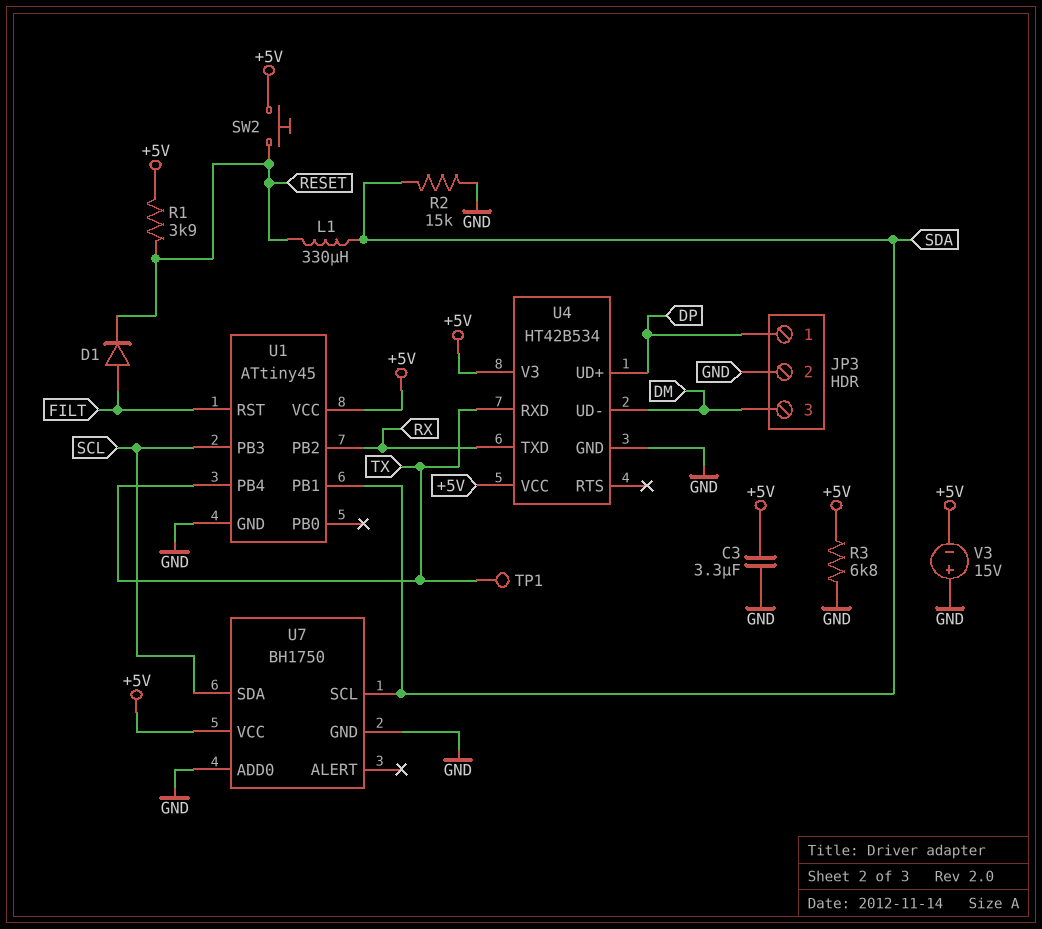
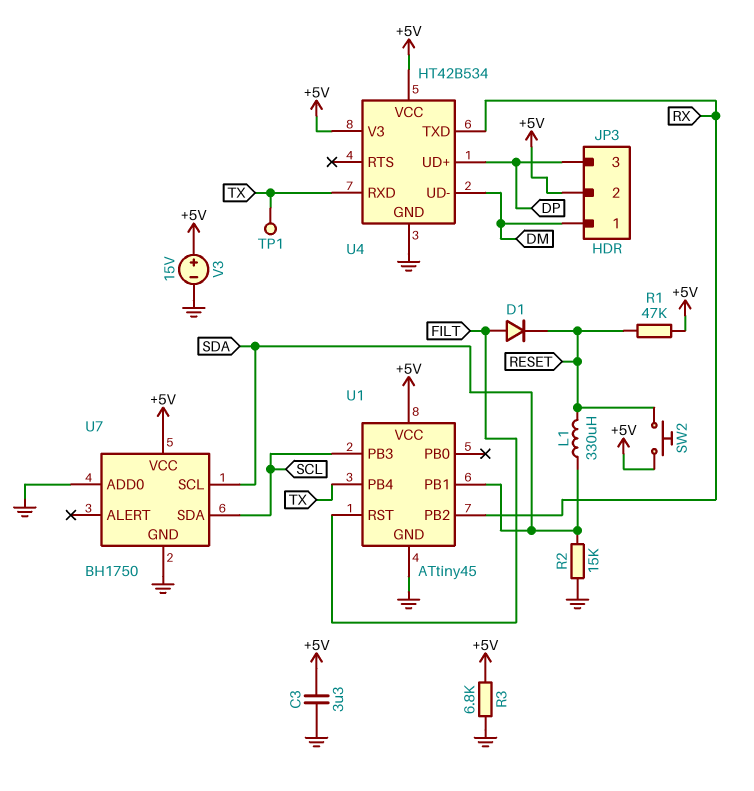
JP3 pin 1: DP -> DM
JP3 pin 2: GND -> +5V
JP3 pin 3: DM -> DP
R1: 3.9k (+5V, RESET) -> 47k (+5V, RESET)
V3: 15V (plus GND, minus +5V) -> 15V (plus +5V, minus GND)

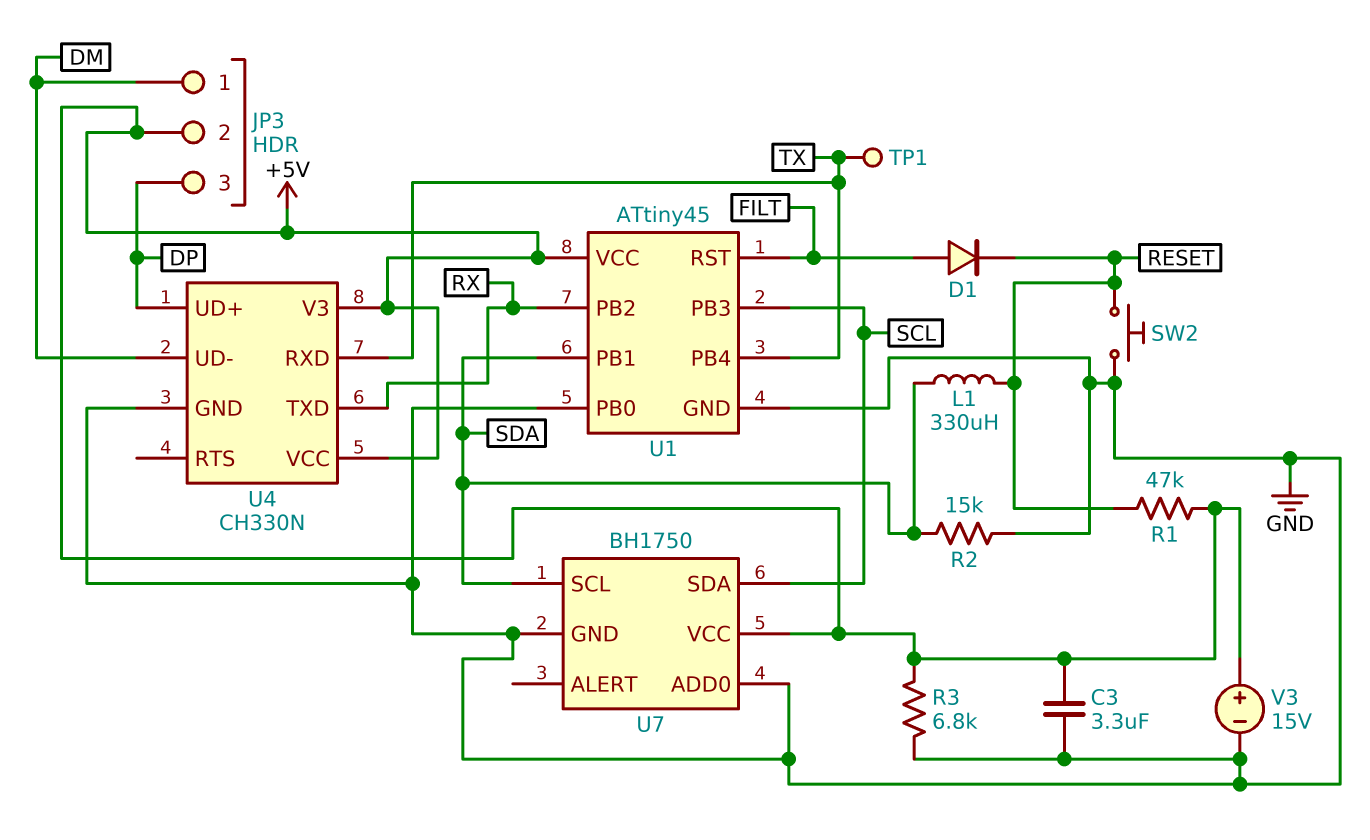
SW2: button (+5V, RESET) -> button (GND, RESET)
U1 pin PB0: none -> GND
U4: HT42B534 -> CH330N

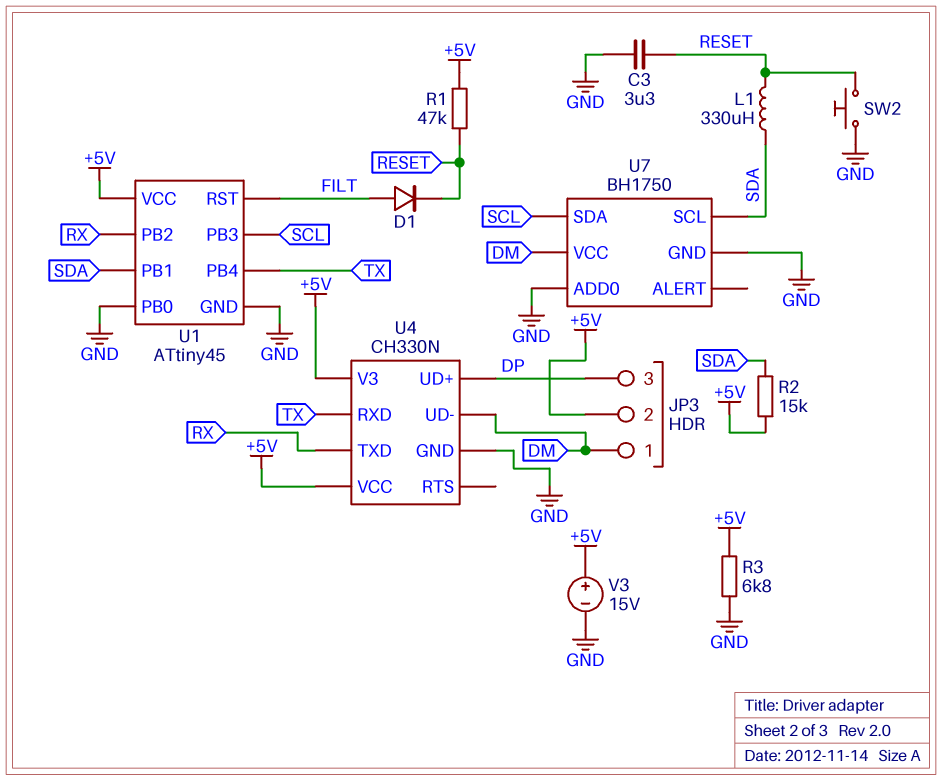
C3: 3.3uF (+5V, GND) -> 3.3uF (GND, RESET)
R2: 15k (GND, SDA) -> 15k (+5V, SDA)
TP1: test point (TX) -> none
U7 pin VCC: +5V -> DM

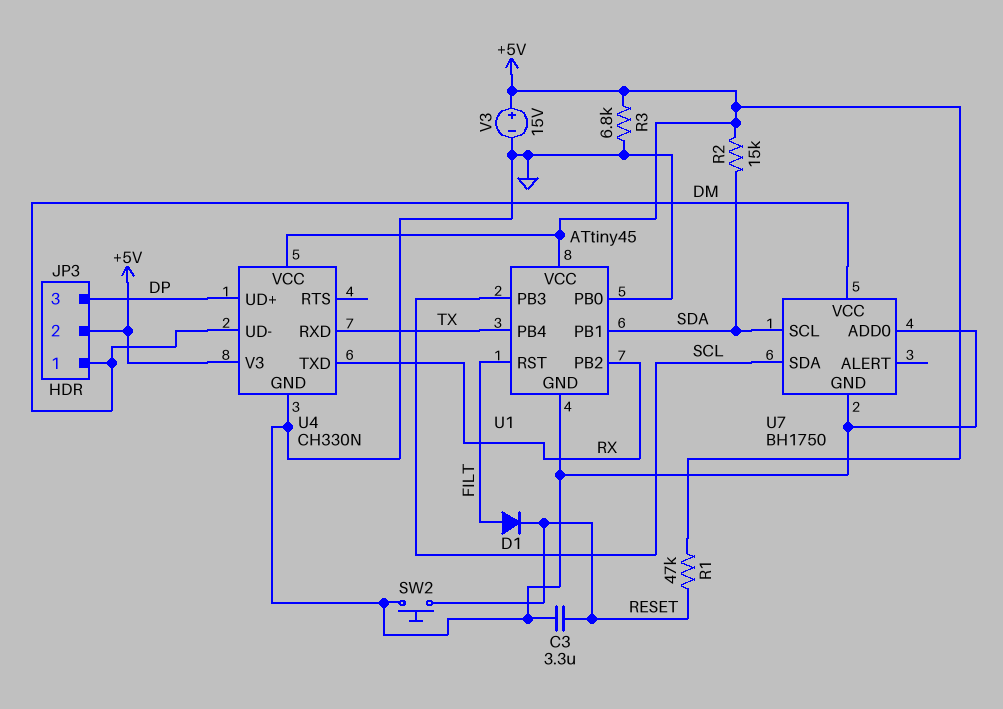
L1: 330uH (RESET, SDA) -> none

